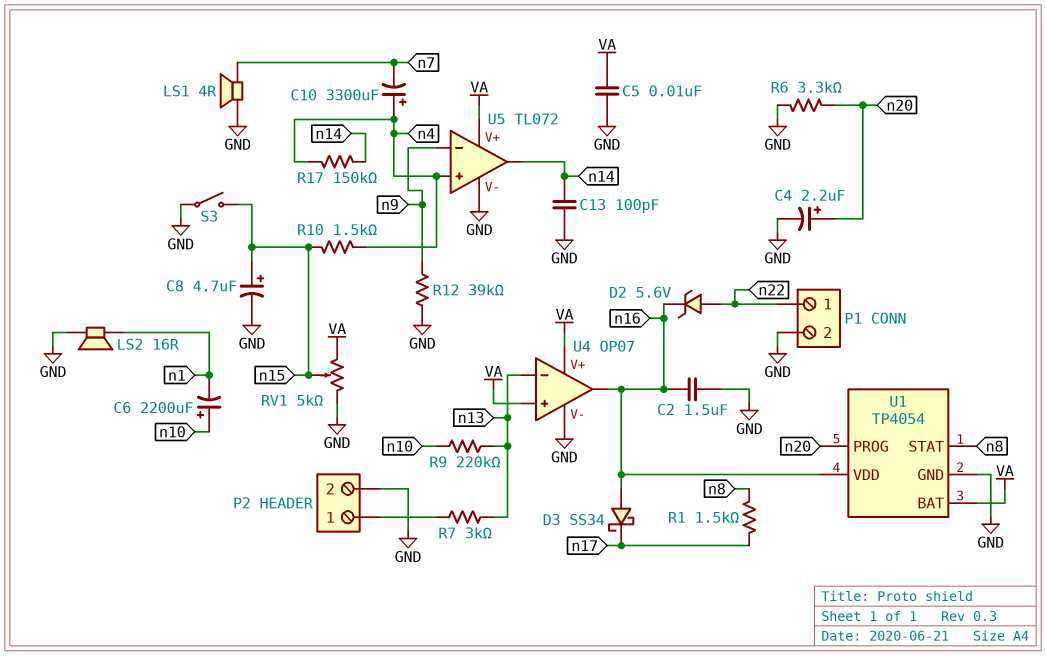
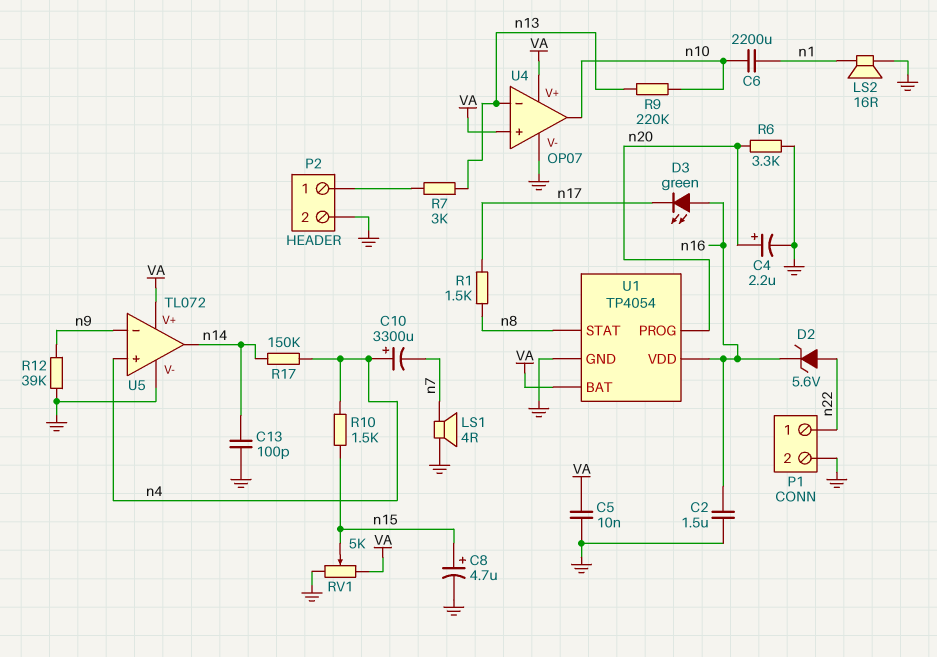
C6: 2200uF (plus n10, minus n1) -> 2200uF (n1, n10)
D3: schottky SS34 (A n16, K n17) -> LED green (A n16, K n17)
S3: switch (GND, n15) -> none
U4 pin out: n16 -> n10

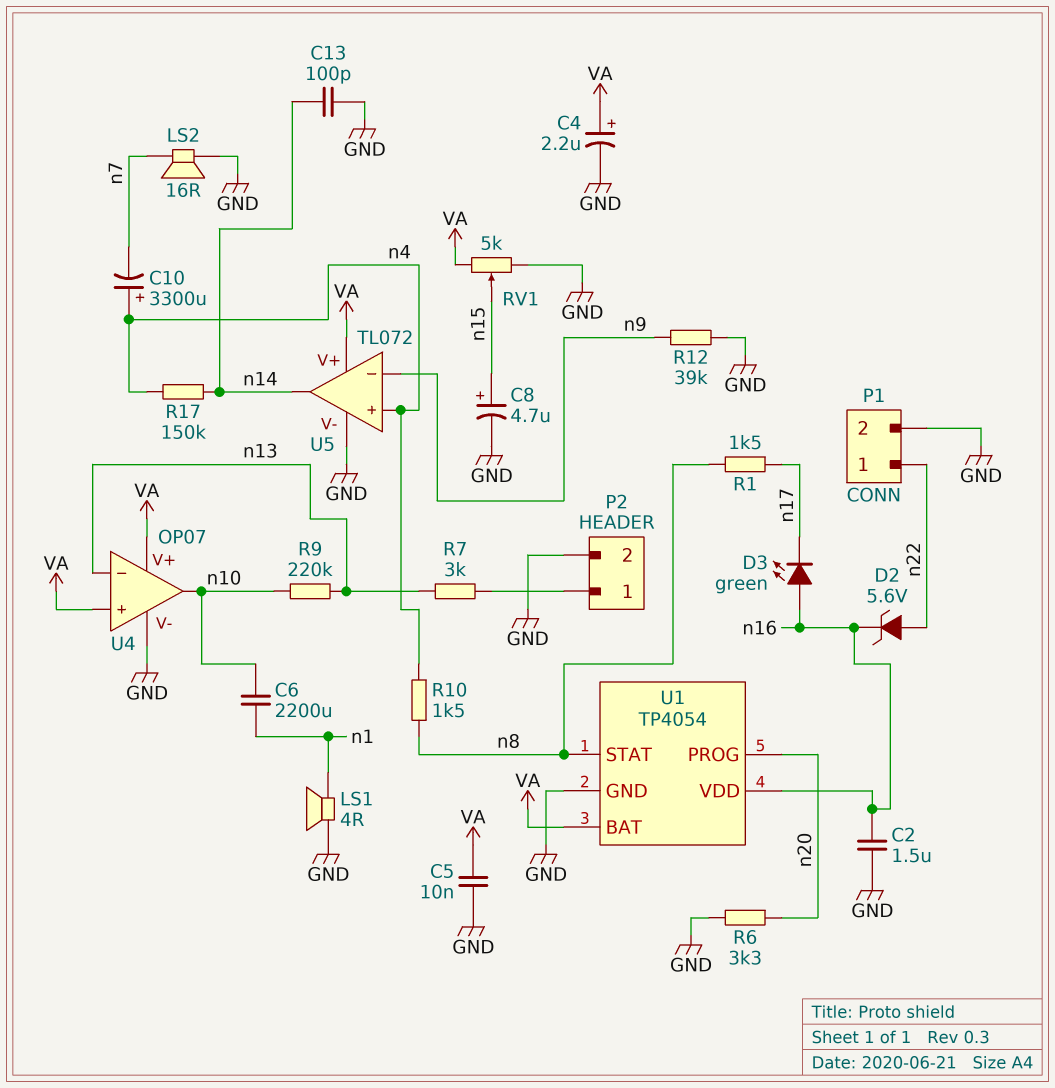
C4: 2.2uF (plus n20, minus GND) -> 2.2uF (plus VA, minus GND)
LS1: speaker 4R (GND, n7) -> speaker 4R (GND, n1)
LS2: speaker 16R (GND, n1) -> speaker 16R (GND, n7)
R10: 1.5k (n4, n15) -> 1.5k (n4, n8)

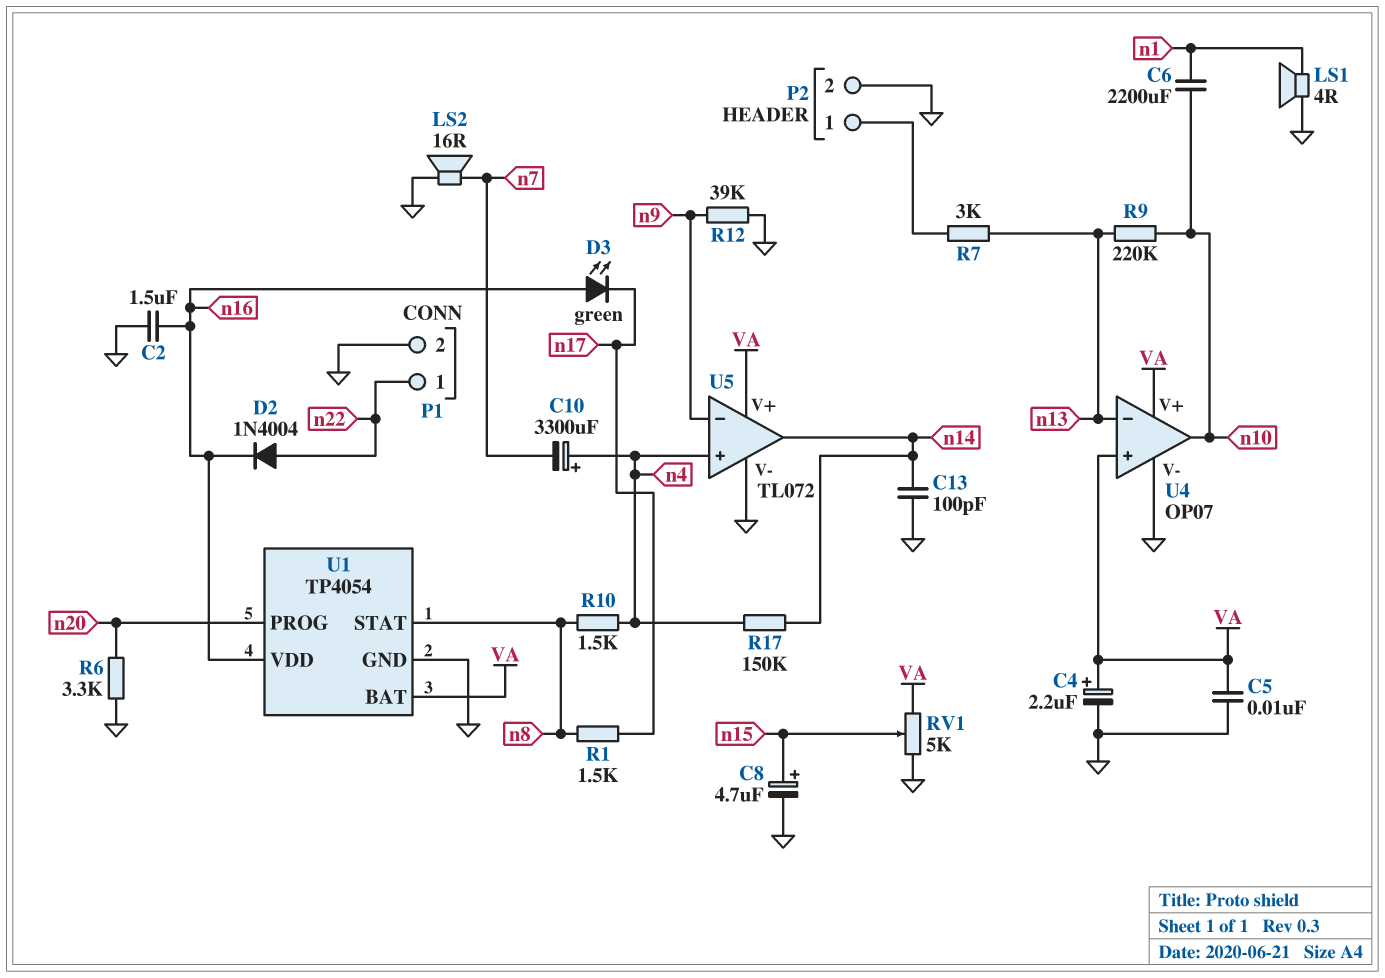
D2: zener 5.6V (A n22, K n16) -> diode 1N4004 (A n22, K n16)

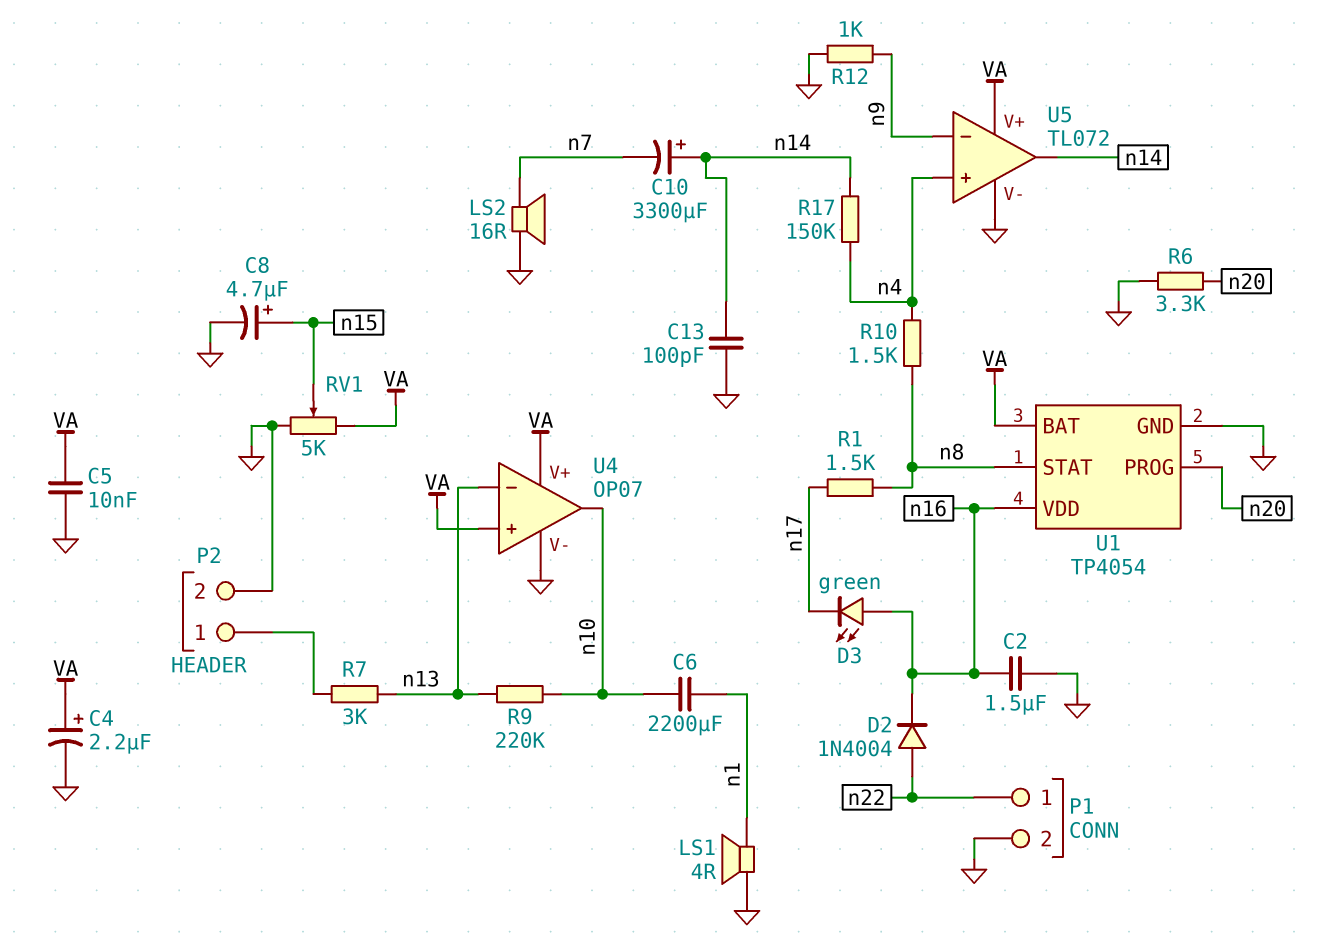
C10: 3300uF (plus n4, minus n7) -> 3300uF (plus n14, minus n7)
R12: 39k (GND, n9) -> 1k (GND, n9)

